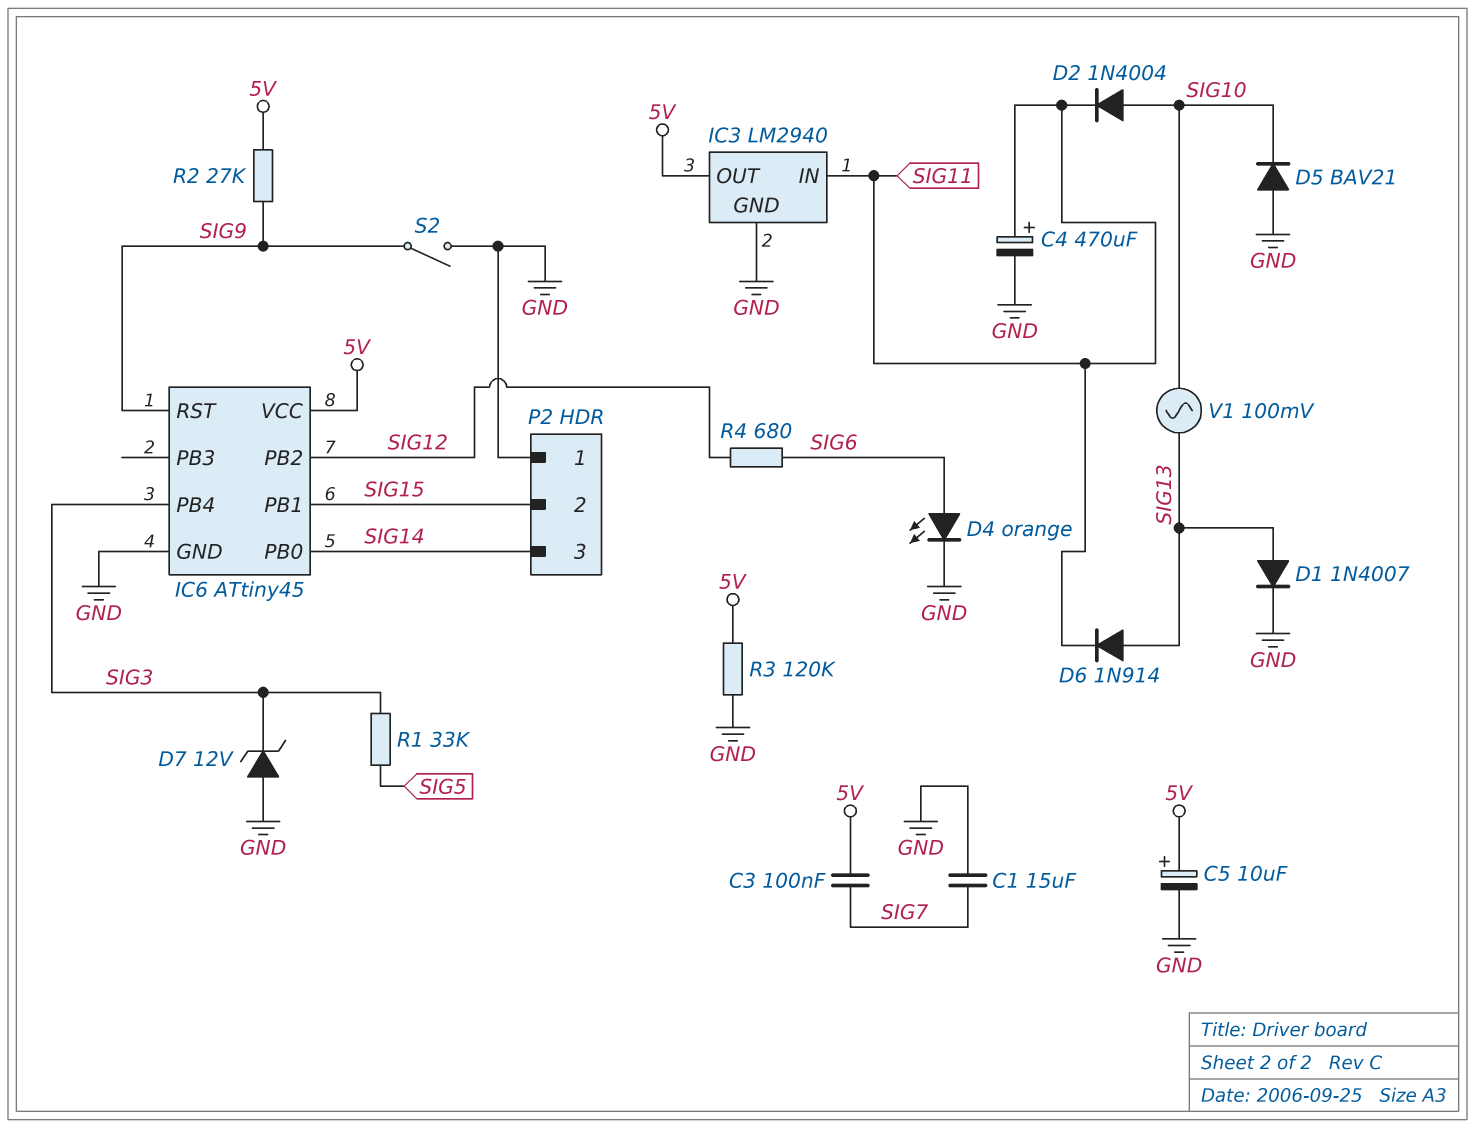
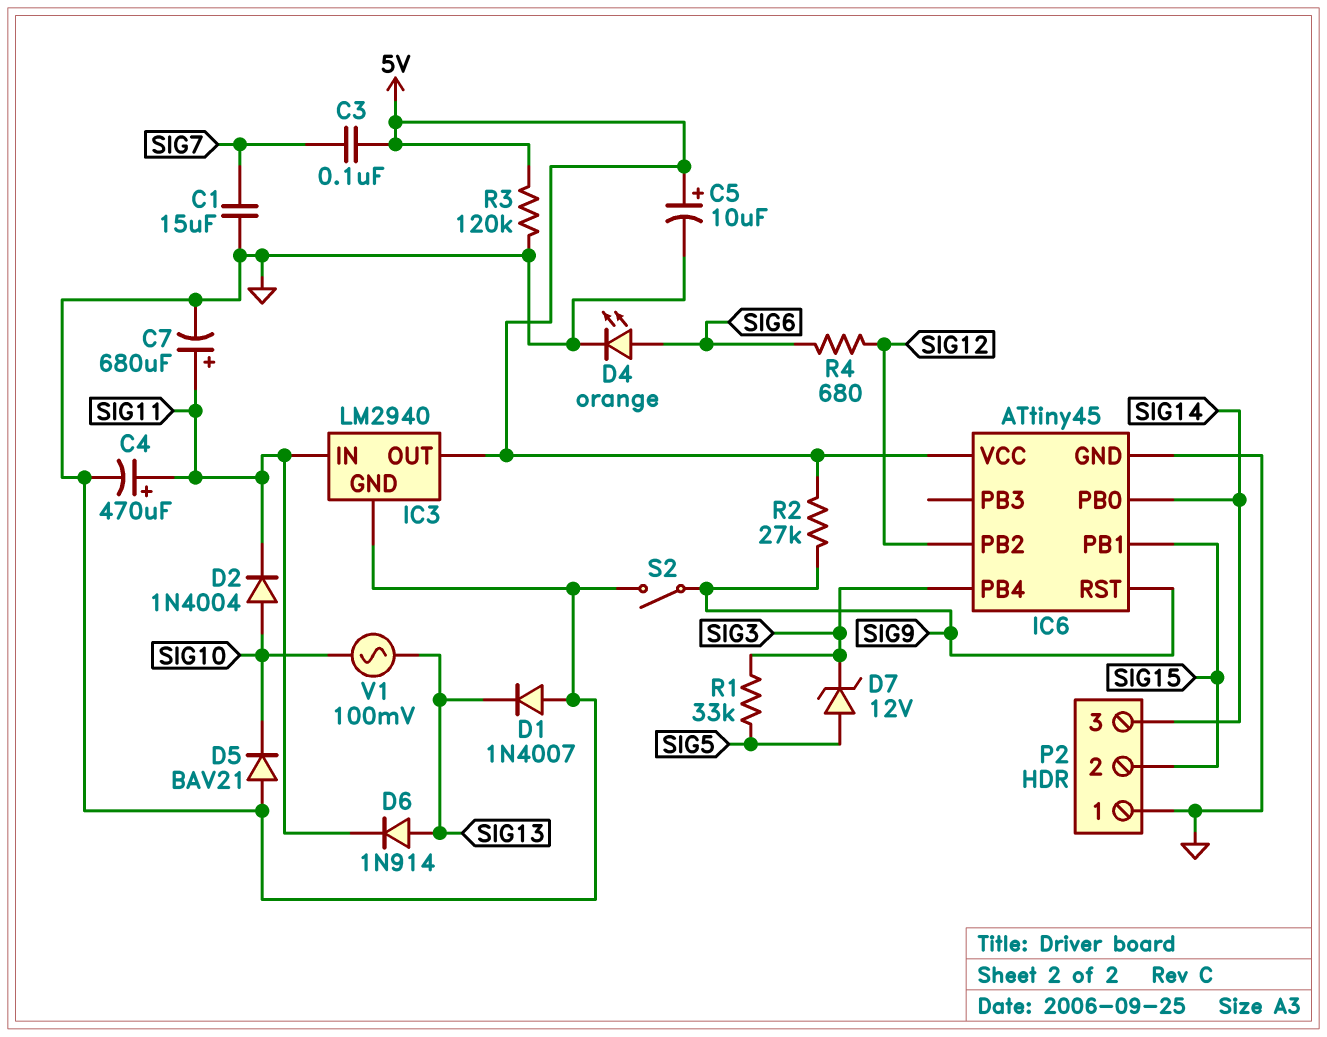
C7: none -> 680uF (plus SIG11, minus GND)
D1: diode 1N4007 (A SIG13, K GND) -> diode 1N4007 (A GND, K SIG13)
D7: zener 12V (A GND, K SIG3) -> zener 12V (A SIG5, K SIG3)

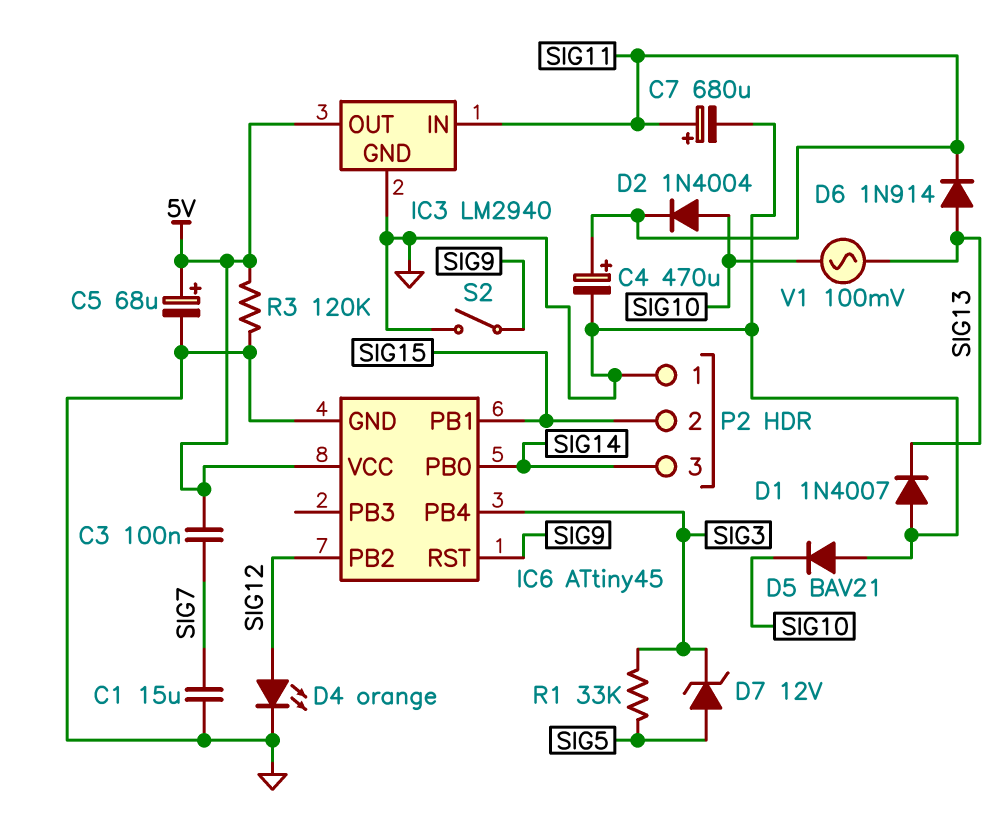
C5: 10uF (plus 5V, minus GND) -> 68uF (plus 5V, minus GND)
D4: LED orange (A SIG6, K GND) -> LED orange (A SIG12, K GND)
R2: 27k (5V, SIG9) -> none
R4: 680 (SIG6, SIG12) -> none

